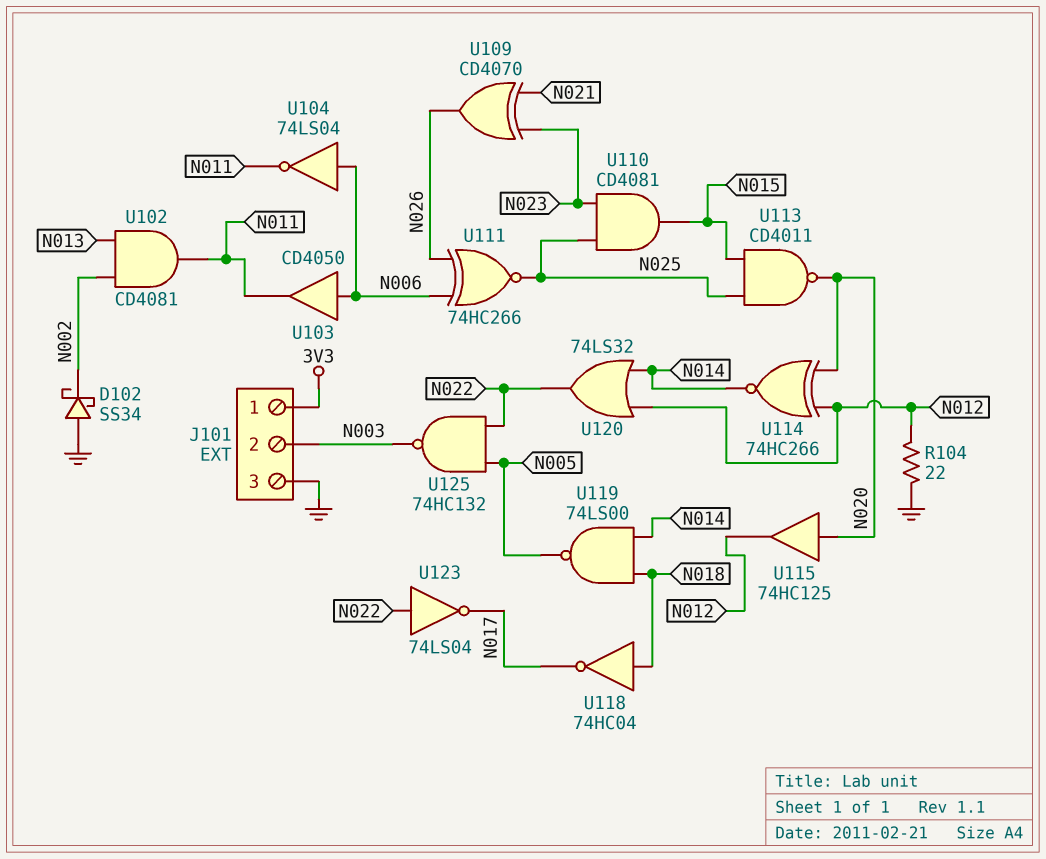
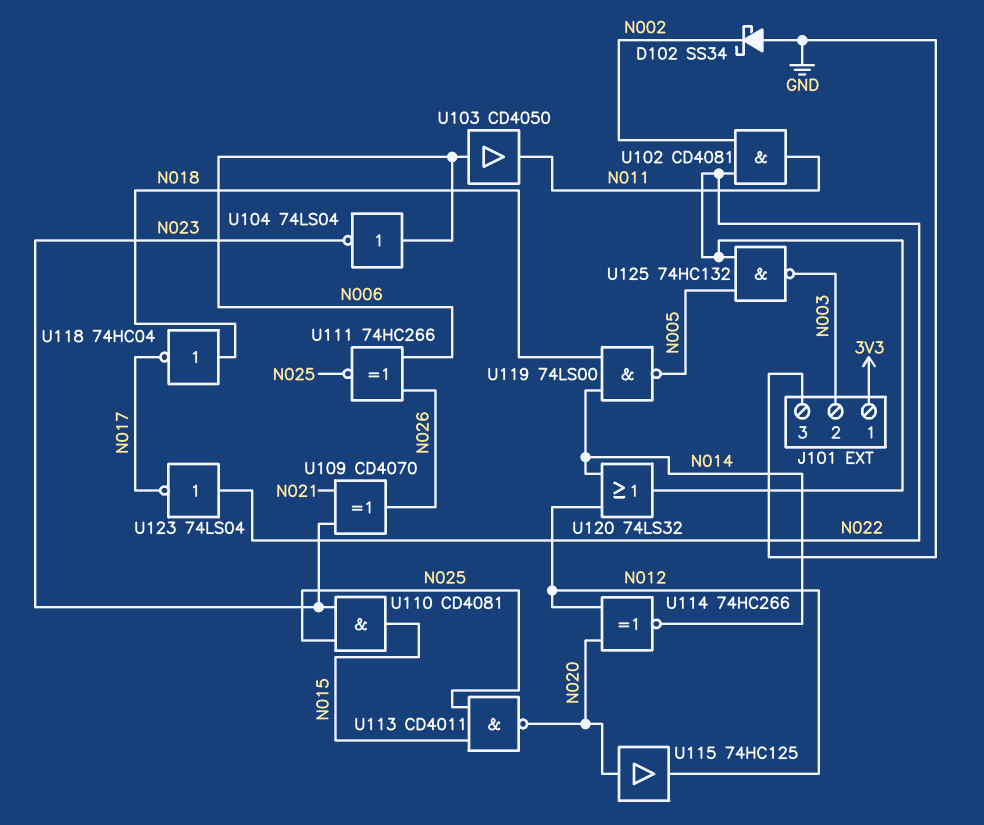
R104: 22 (GND, N012) -> none
U102: AND CD4081 (in N002, in N013, out N011) -> AND CD4081 (in N002, in N022, out N011)
U104: NOT 74LS04 (in N006, out N011) -> NOT 74LS04 (in N006, out N023)

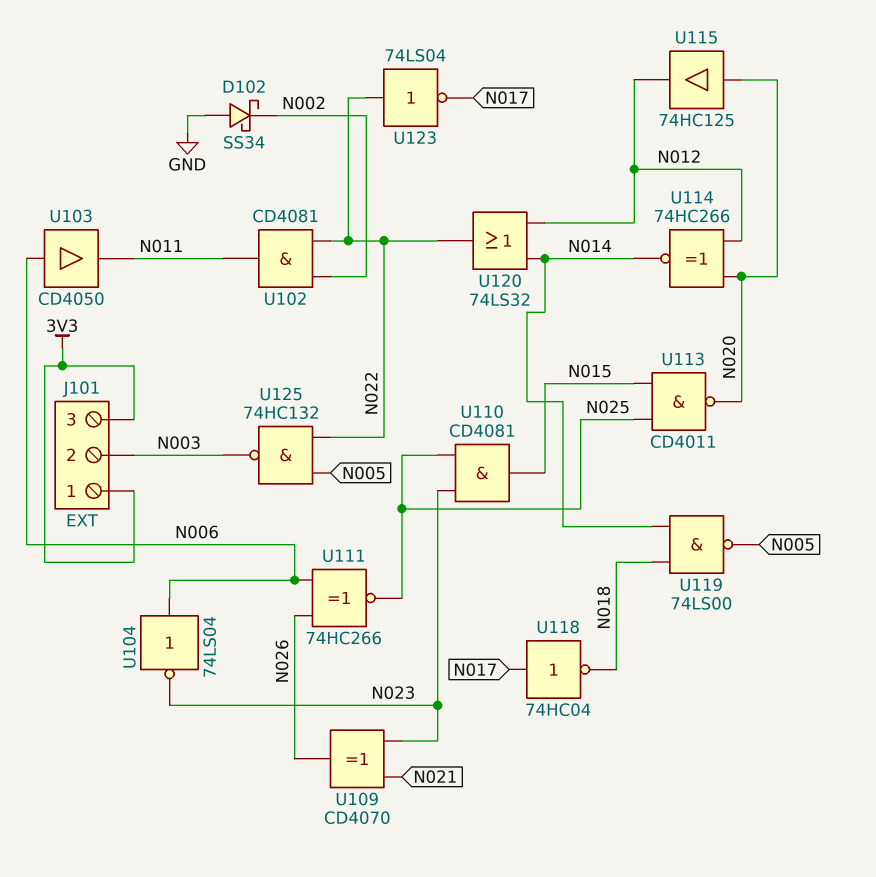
J101 pin 3: GND -> 3V3
U118: NOT 74HC04 (in N018, out N017) -> NOT 74HC04 (in N017, out N018)

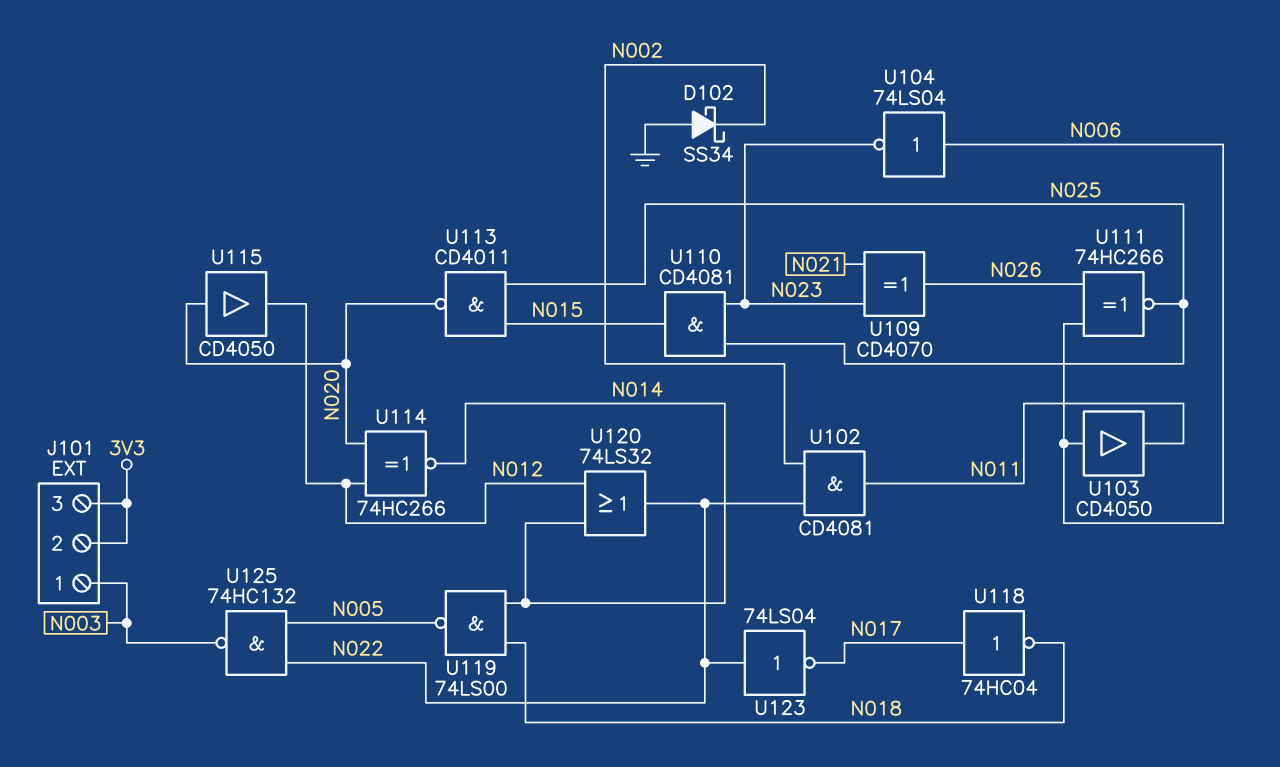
J101 pin 1: 3V3 -> N003
J101 pin 2: N003 -> 3V3
U115: buffer 74HC125 (in N020, out N012) -> buffer CD4050 (in N020, out N012)

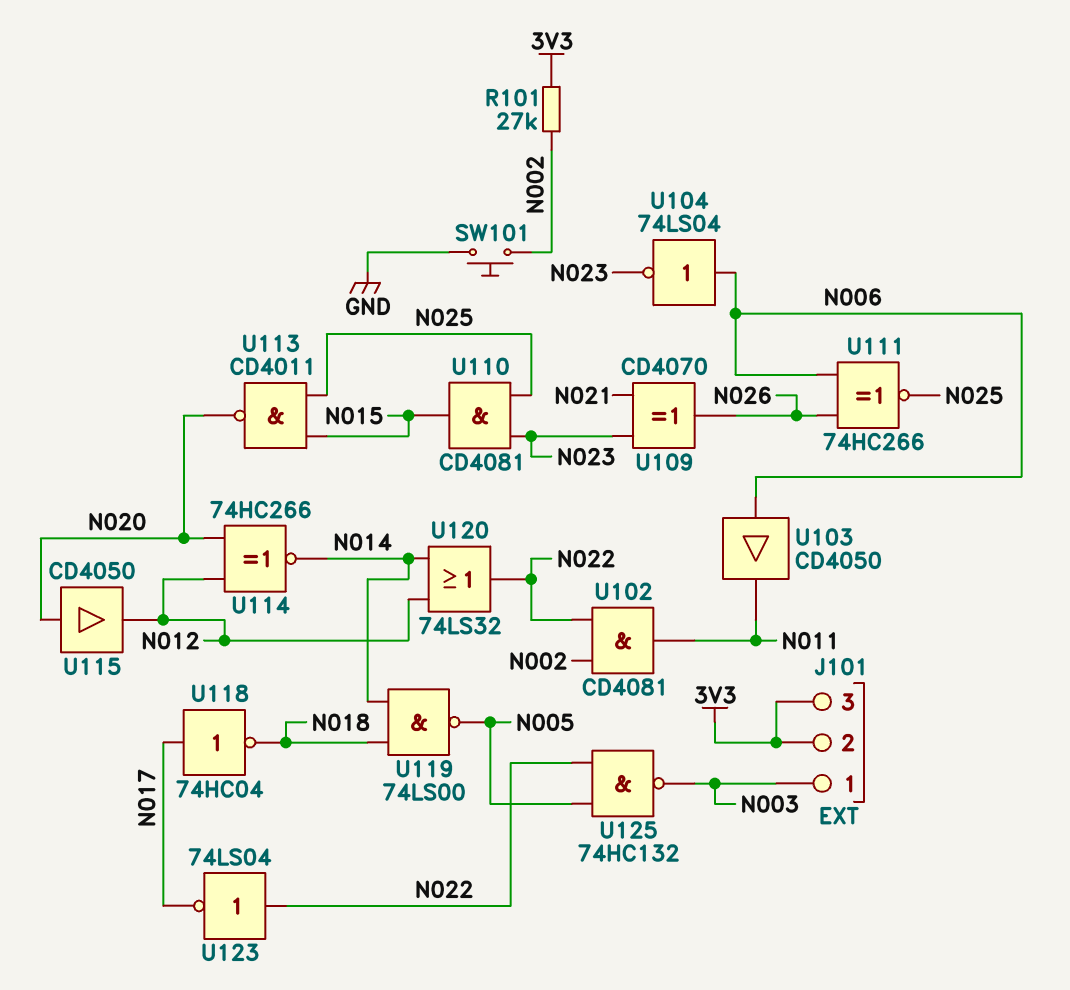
D102: schottky SS34 (A GND, K N002) -> none
R101: none -> 27k (3V3, N002)
SW101: none -> button (GND, N002)

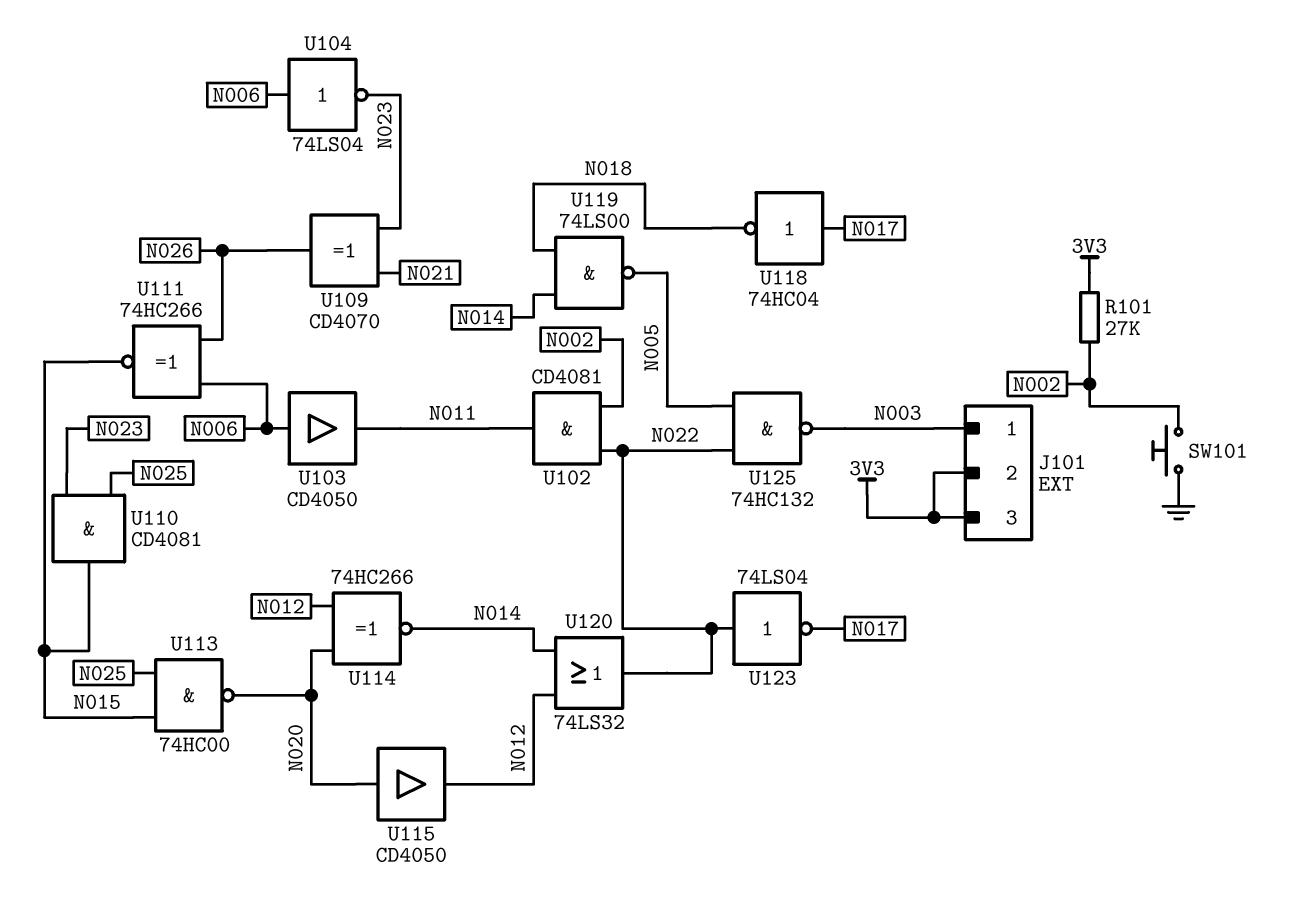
U111: XNOR 74HC266 (in N006, in N026, out N025) -> XNOR 74HC266 (in N006, in N026, out N015)
U113: NAND CD4011 (in N015, in N025, out N020) -> NAND 74HC00 (in N015, in N025, out N020)

